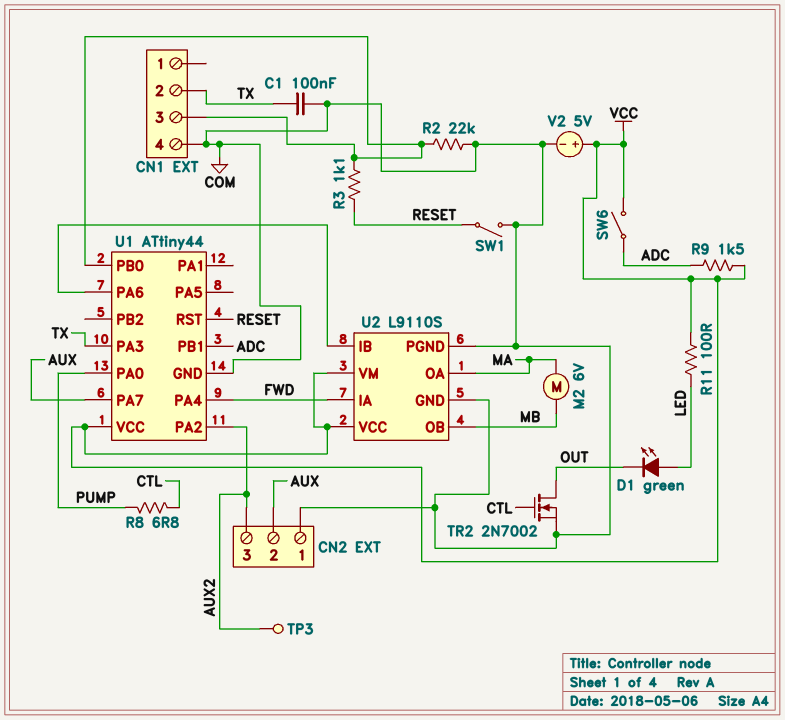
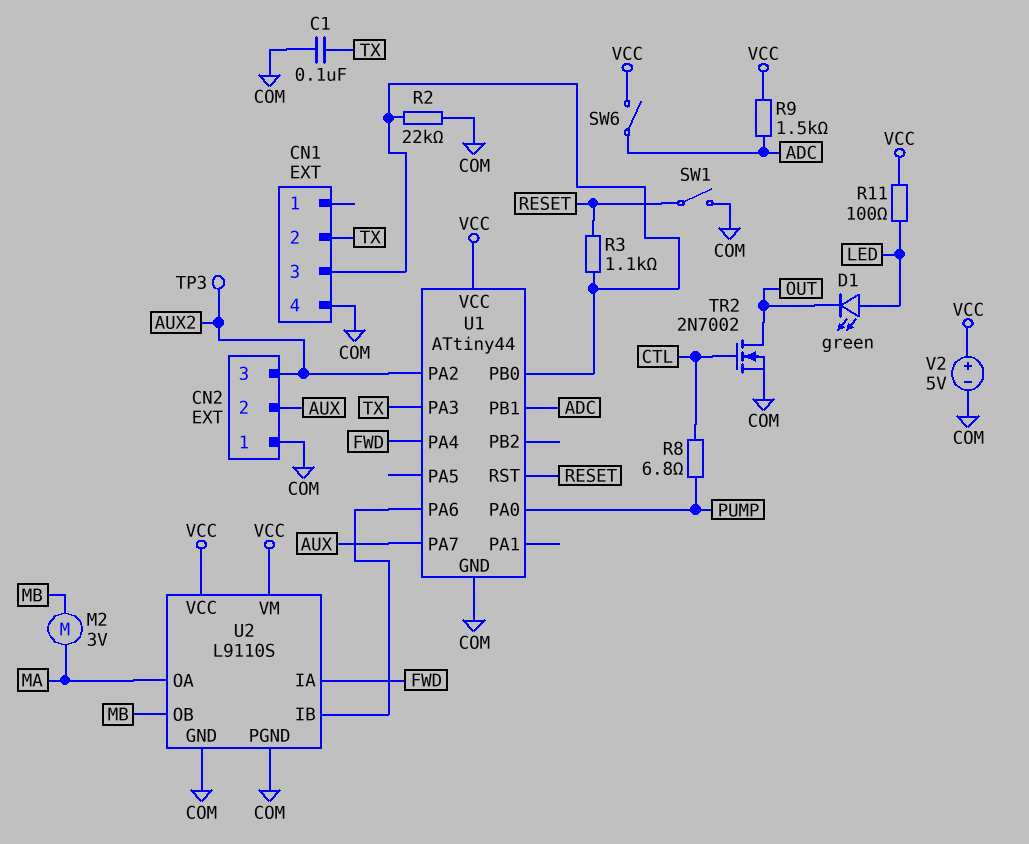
M2: motor 6V (MA, MB) -> motor 3V (MA, MB)

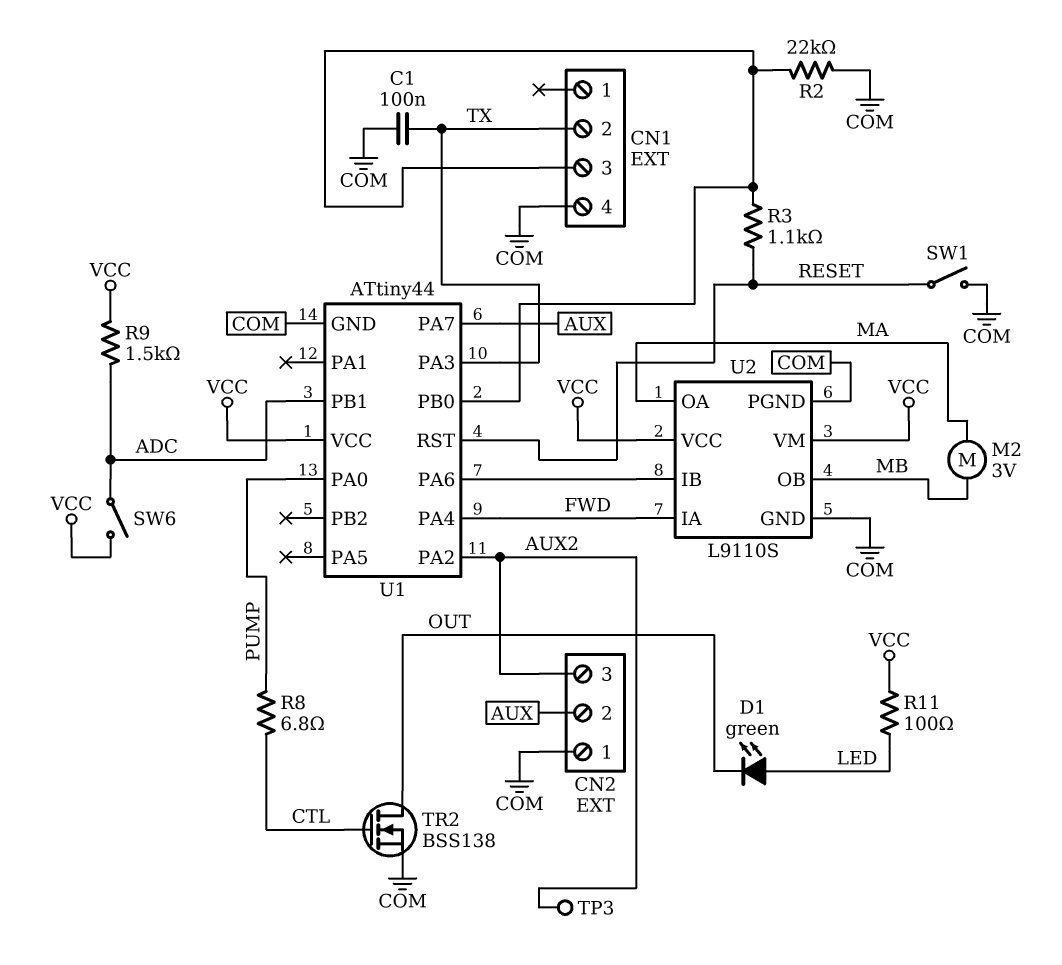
TR2: NMOS 2N7002 (G CTL, D OUT, S COM) -> NMOS BSS138 (G CTL, D OUT, S COM)
V2: 5V (plus VCC, minus COM) -> none

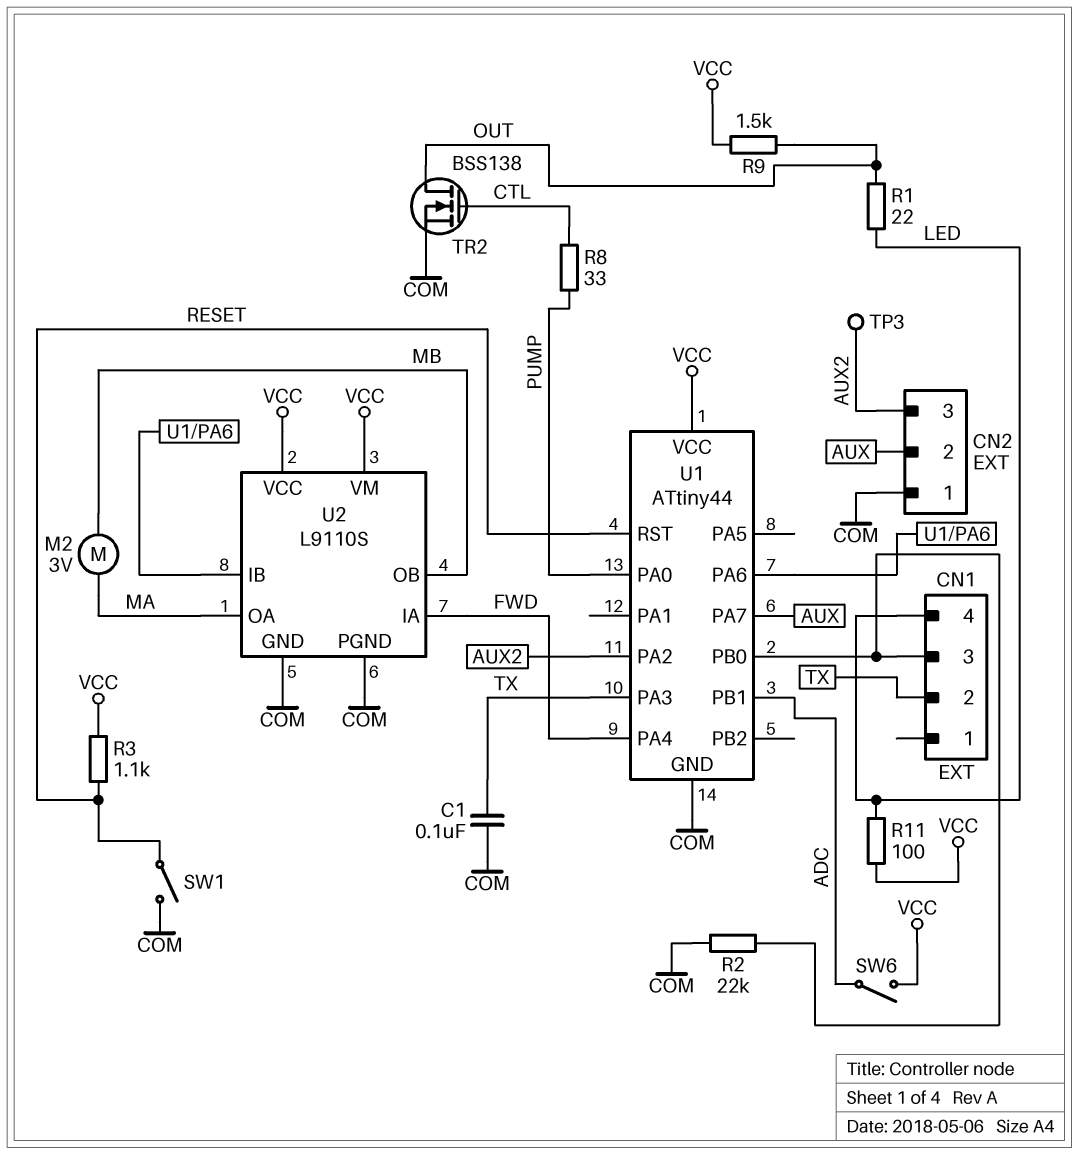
CN1 pin 4: COM -> LED
D1: LED green (A LED, K OUT) -> none
R1: none -> 22 (LED, OUT)
R3: 1.1k (CN1/3, RESET) -> 1.1k (RESET, VCC)
R8: 6.8 (CTL, PUMP) -> 33 (CTL, PUMP)
R9: 1.5k (ADC, VCC) -> 1.5k (OUT, VCC)

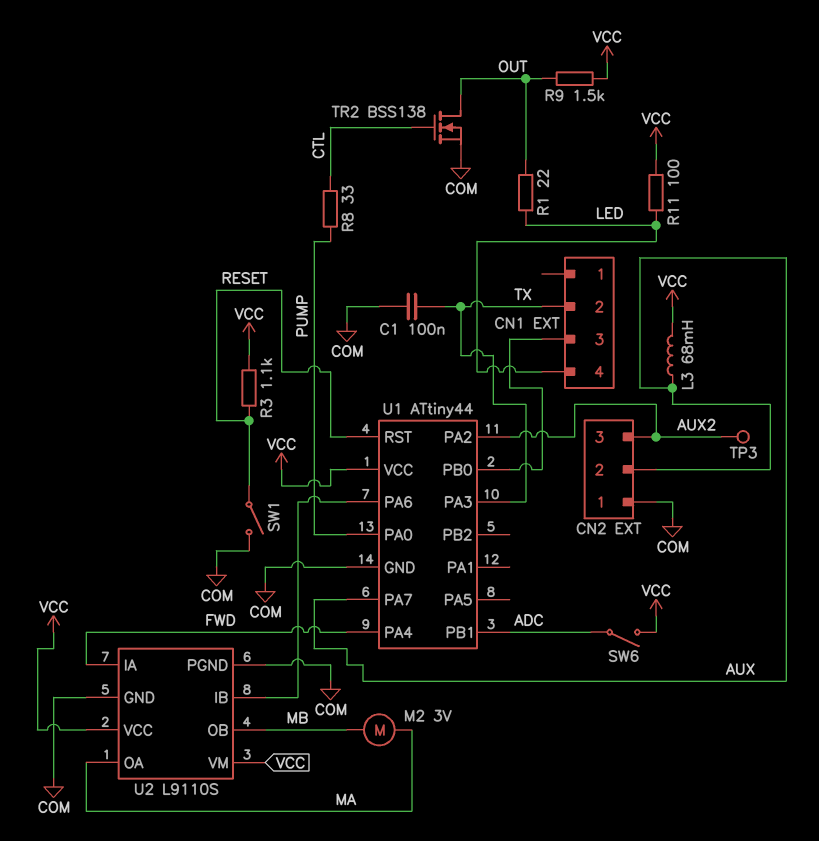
L3: none -> 68mH (AUX, VCC)
R2: 22k (CN1/3, COM) -> none

